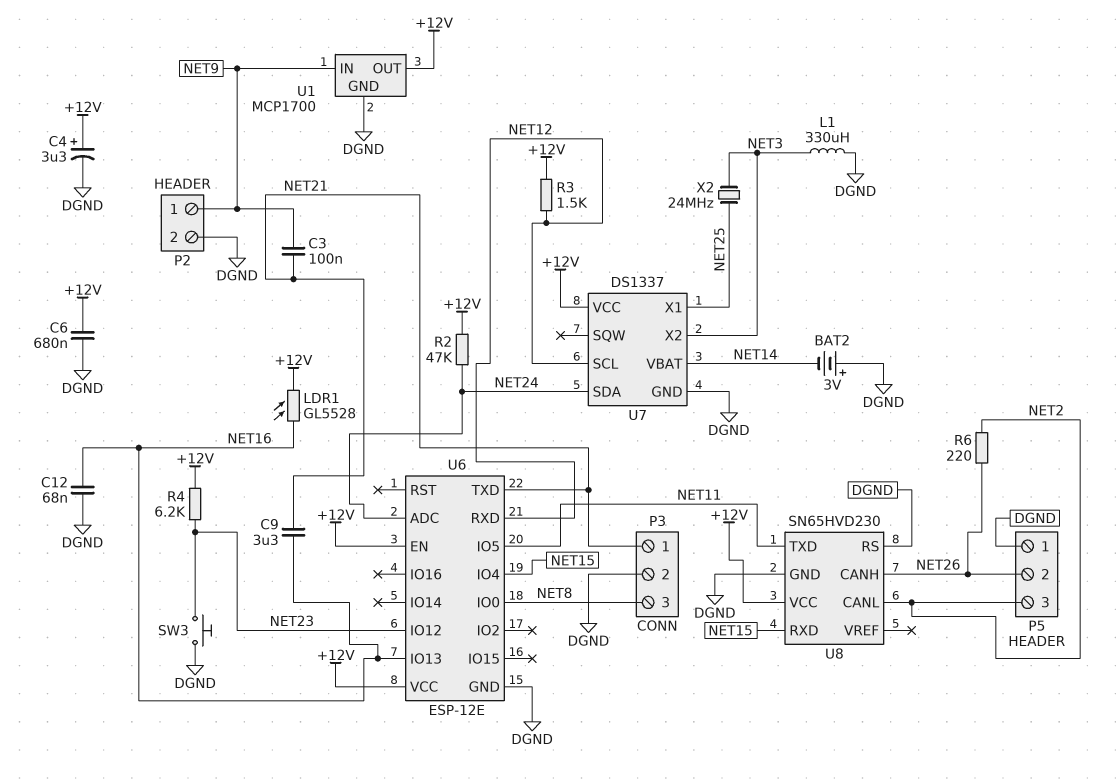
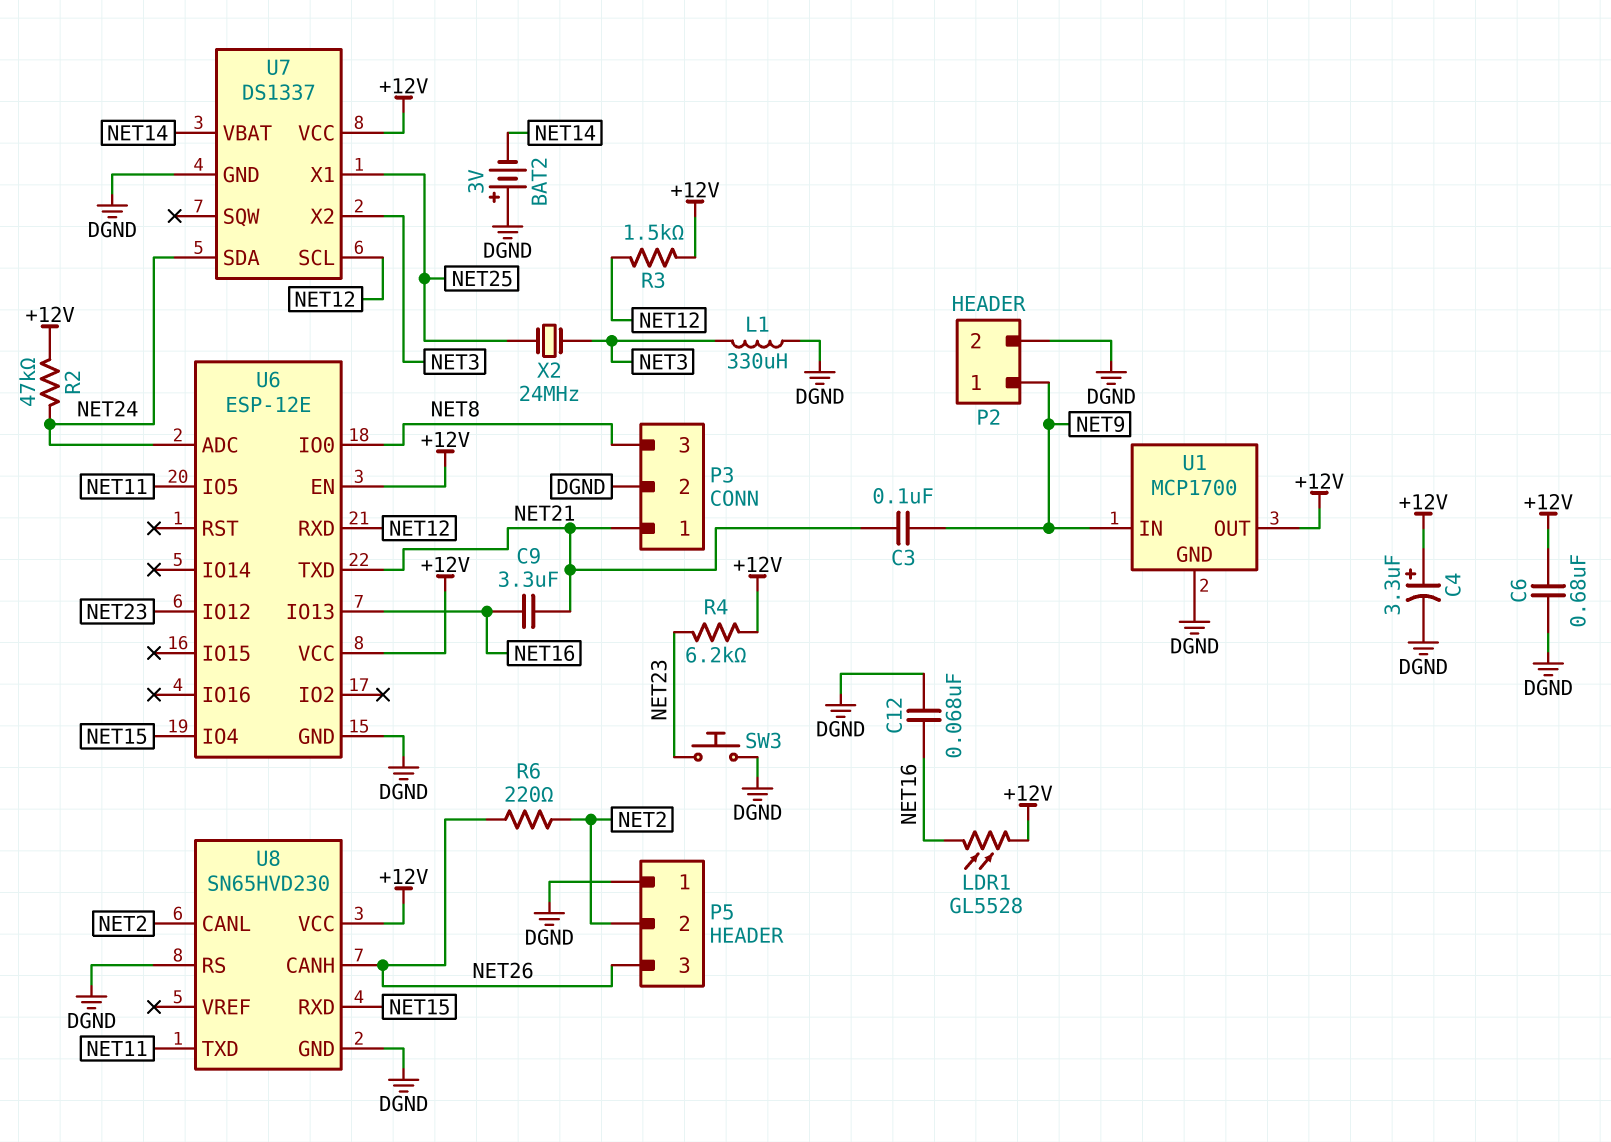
P5 pin 2: NET26 -> NET2
P5 pin 3: NET2 -> NET26

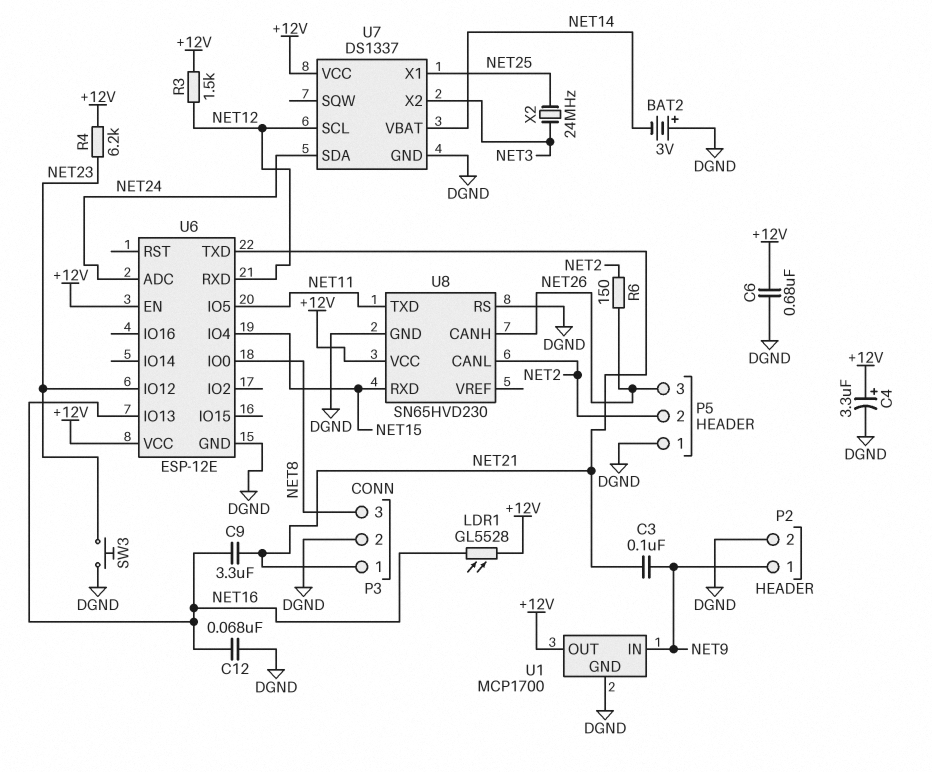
L1: 330uH (DGND, NET3) -> none
R2: 47k (+12V, NET24) -> none
R6: 220 (NET2, NET26) -> 150 (NET2, NET26)

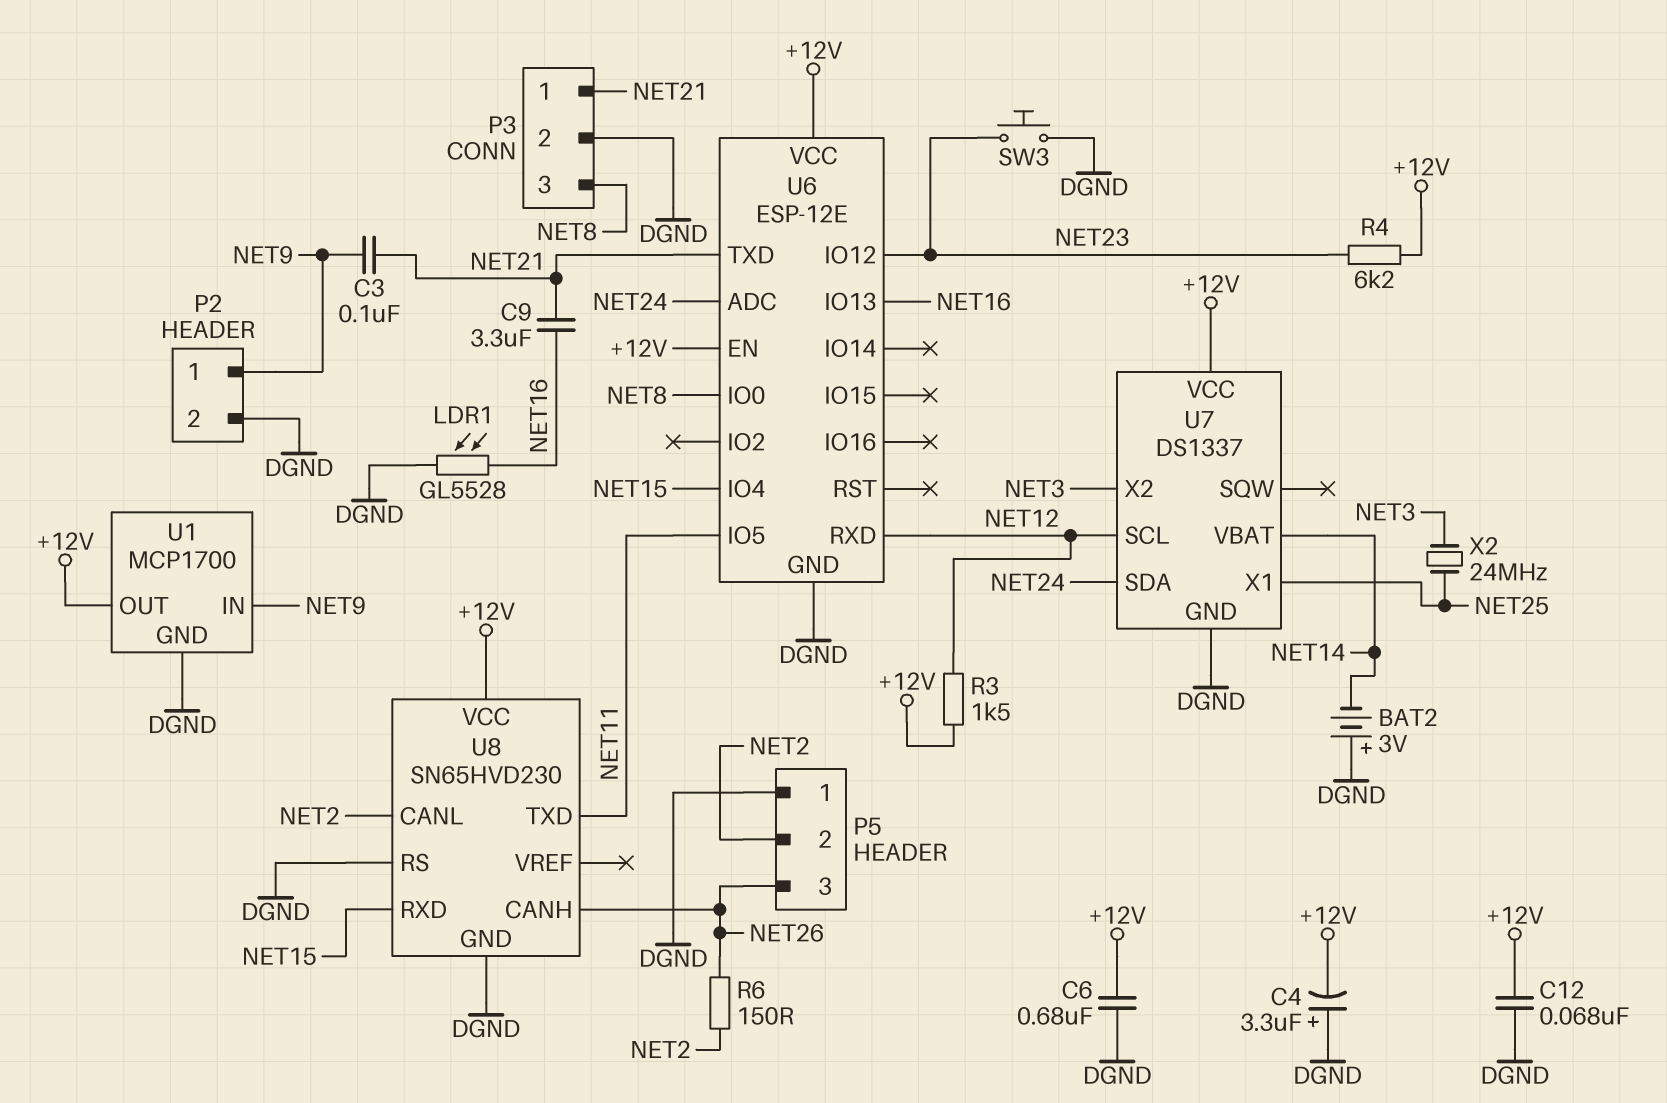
C4: 3.3uF (plus +12V, minus DGND) -> 3.3uF (plus DGND, minus +12V)
C12: 68nF (DGND, NET16) -> 68nF (+12V, DGND)
LDR1: GL5528 (+12V, NET16) -> GL5528 (DGND, NET16)

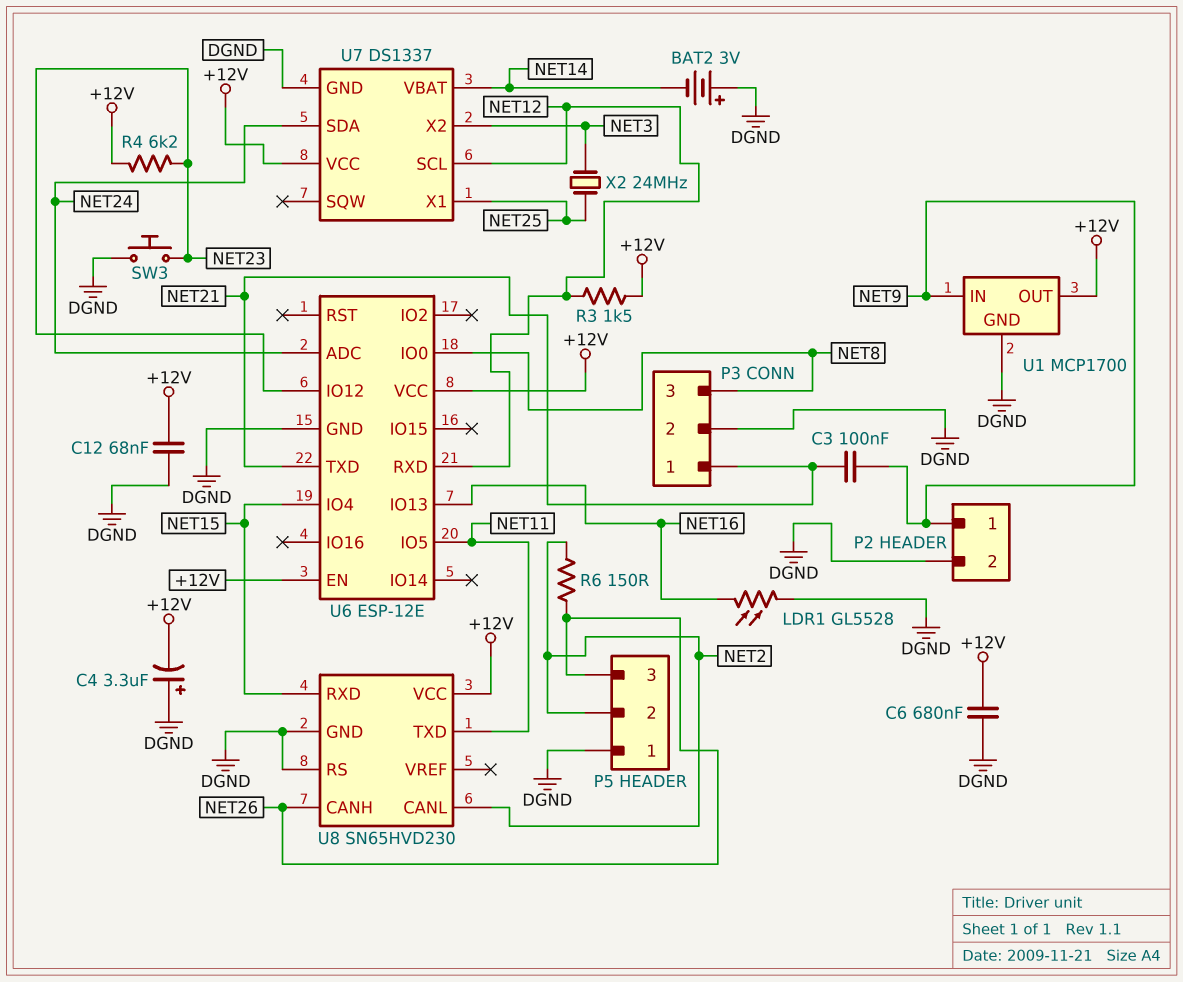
C9: 3.3uF (NET16, NET21) -> none

